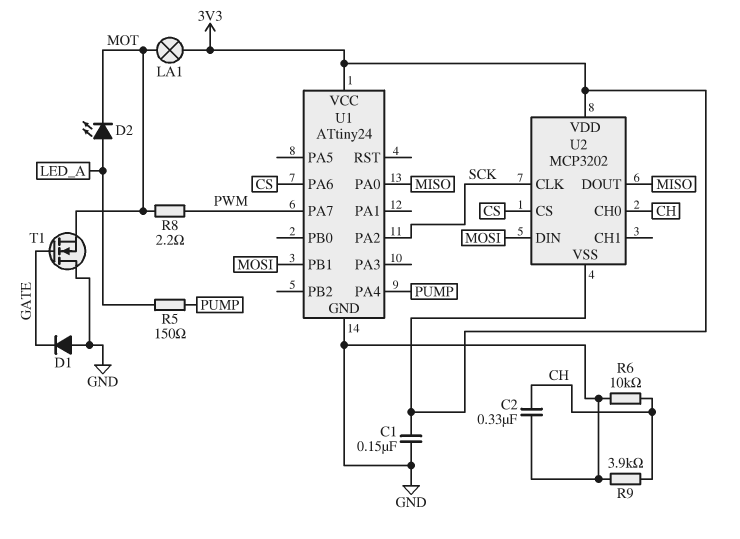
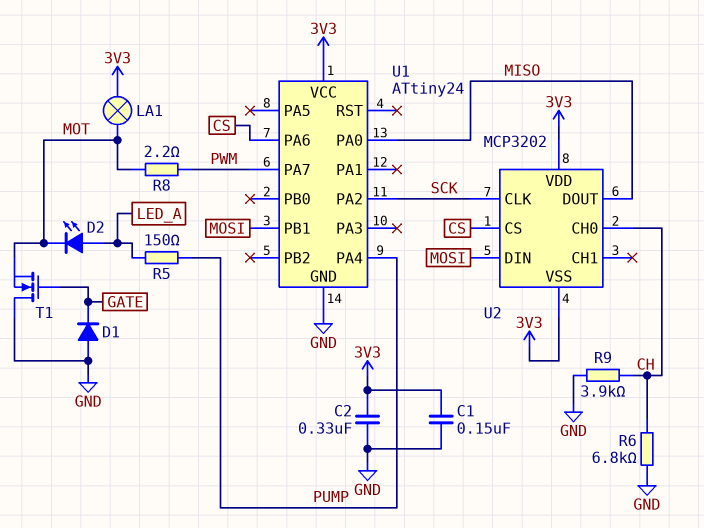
C2: 330nF (CH, GND) -> 330nF (3V3, GND)
R6: 10k (CH, GND) -> 6.8k (CH, GND)

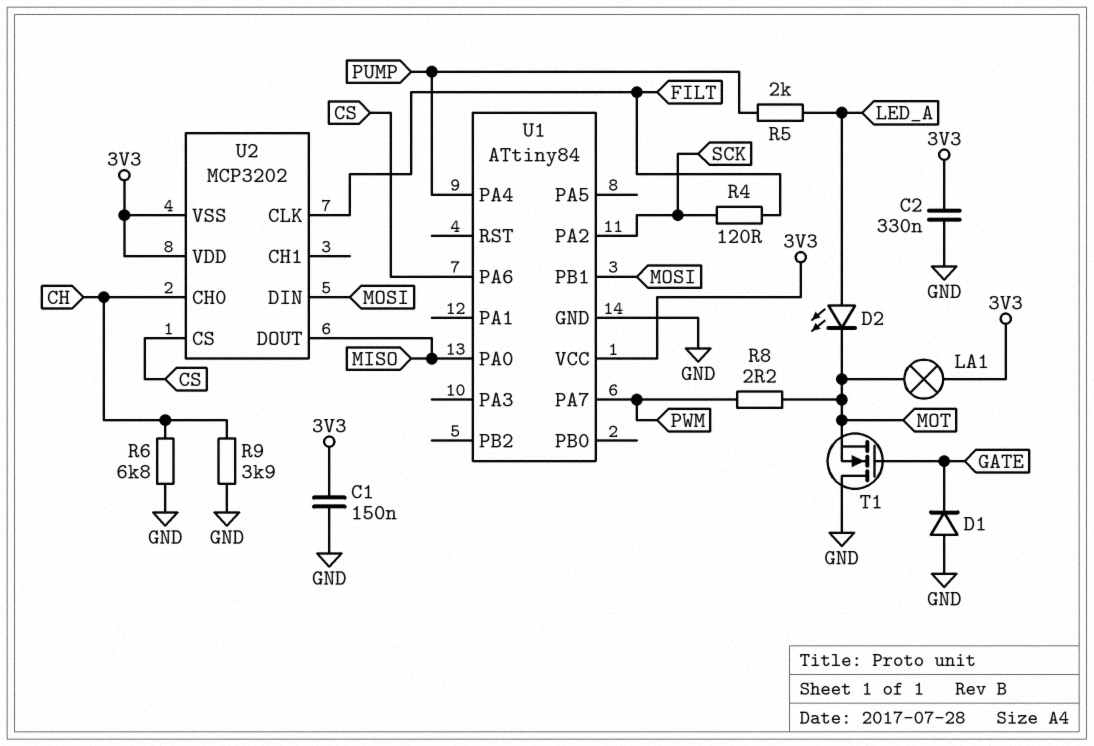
R4: none -> 120 (FILT, SCK)
R5: 150 (LED_A, PUMP) -> 2k (LED_A, PUMP)
U1: ATtiny24 -> ATtiny84
U2 pin CLK: SCK -> FILT

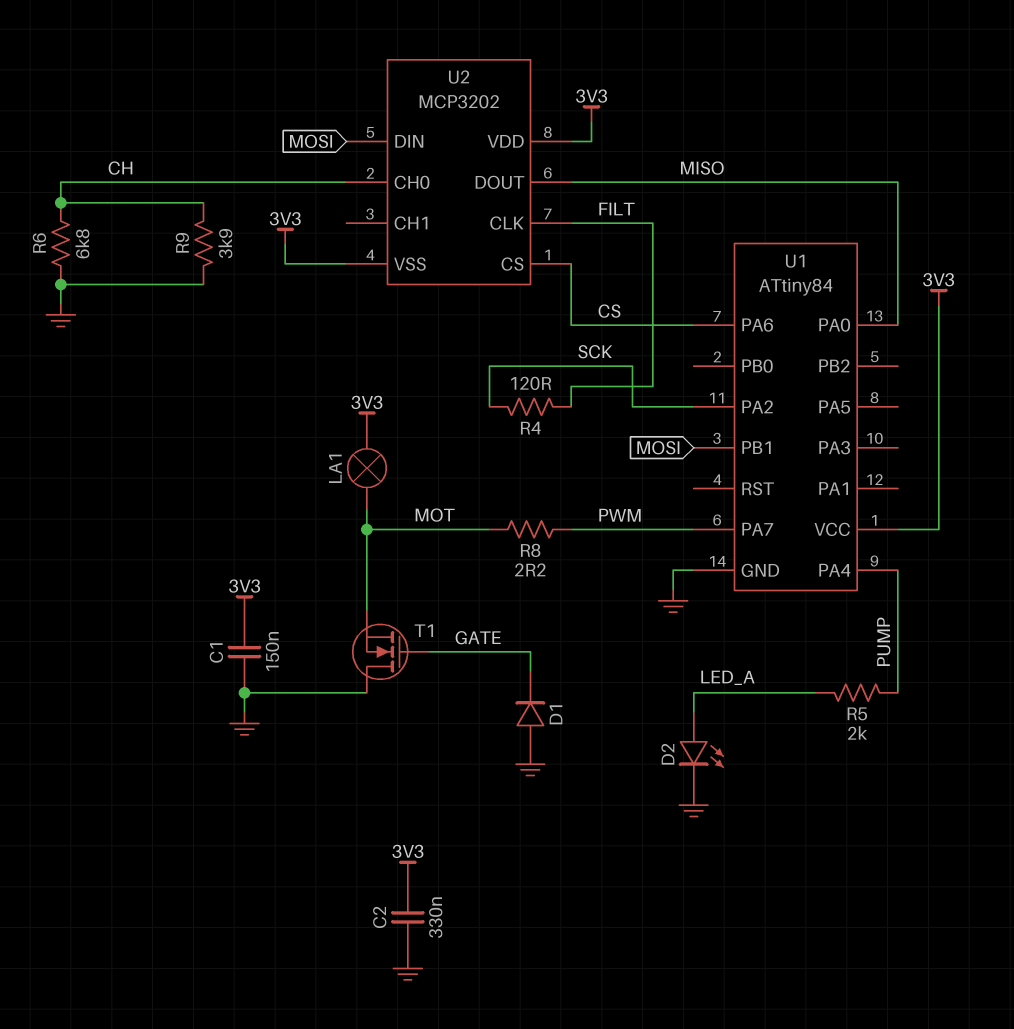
D2: LED (A LED_A, K MOT) -> LED (A LED_A, K GND)

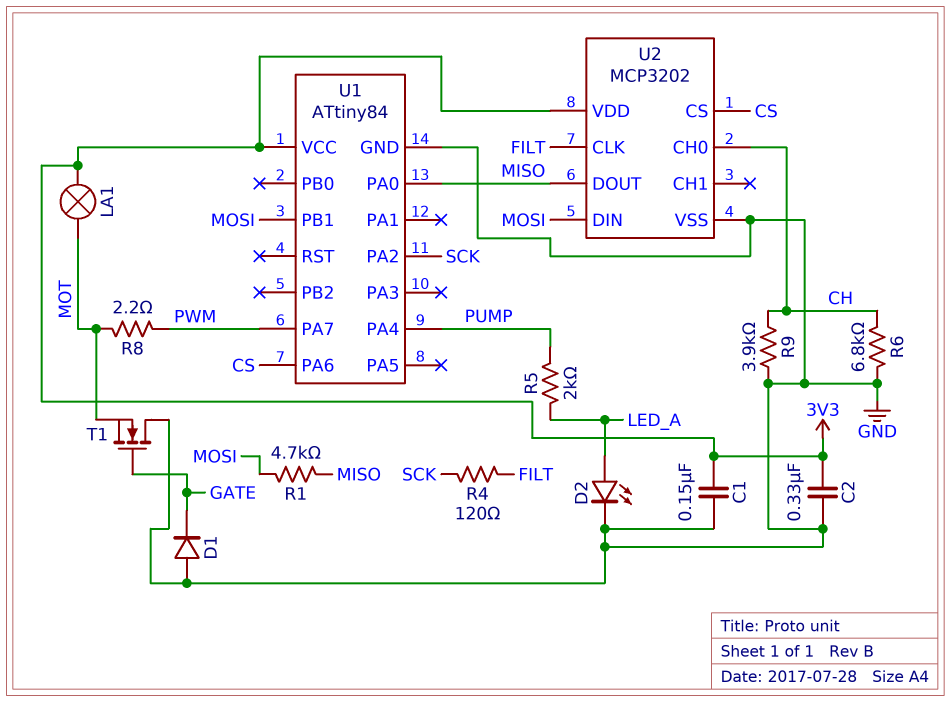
R1: none -> 4.7k (MISO, MOSI)
U2 pin VSS: 3V3 -> GND

